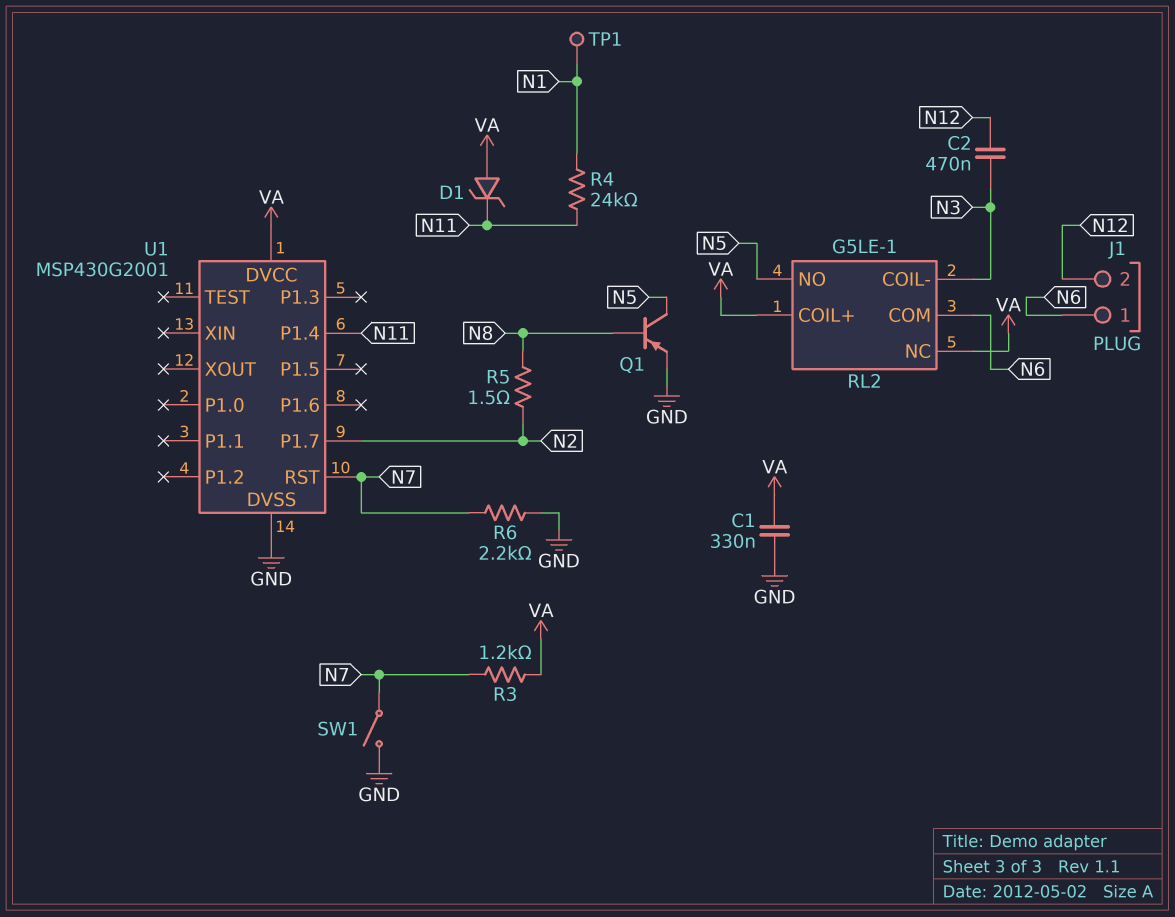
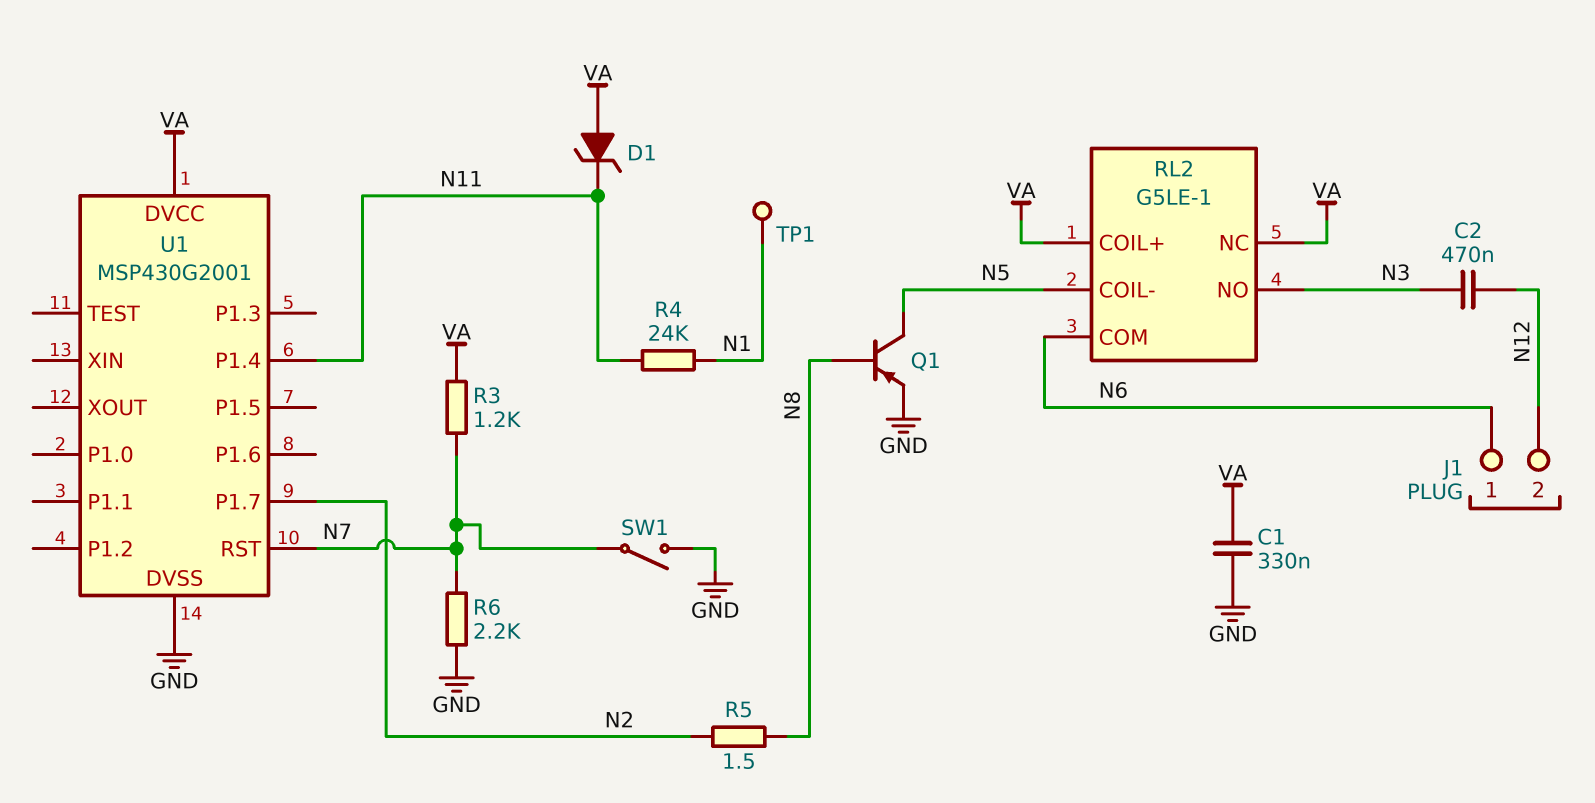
RL2 pin COIL-: N3 -> N5
RL2 pin NO: N5 -> N3

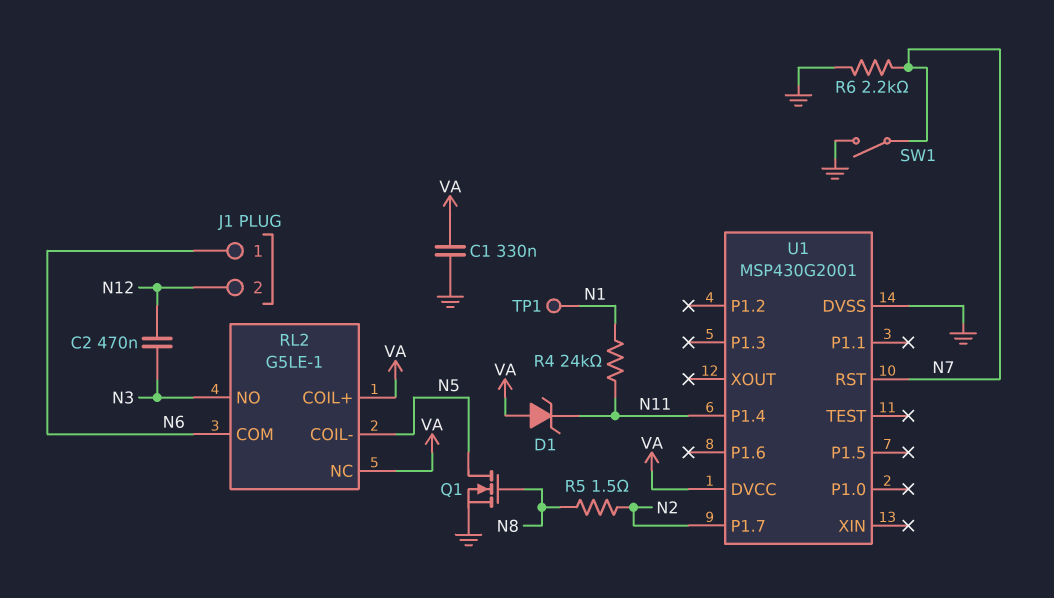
Q1: PNP (B N8, C N5, E GND) -> NMOS (G N8, D N5, S GND)
R3: 1.2k (N7, VA) -> none

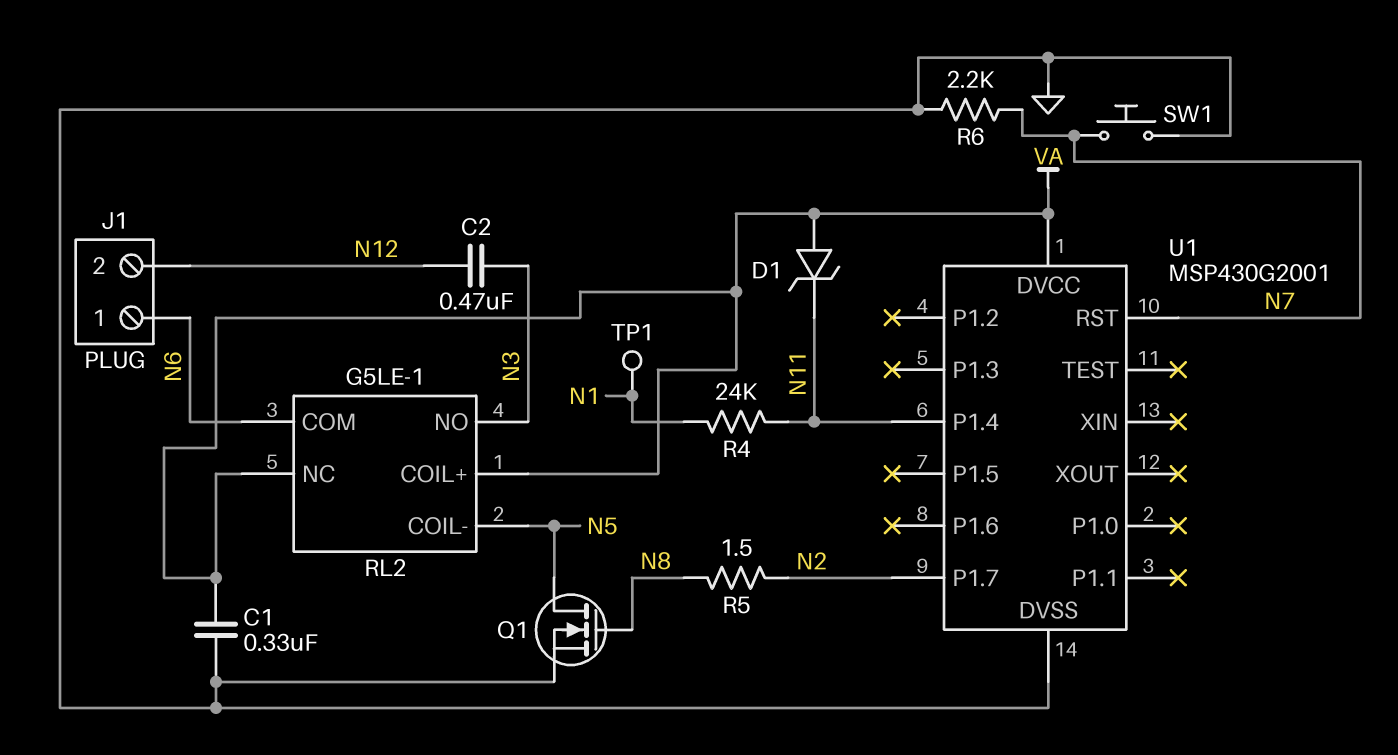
SW1: switch (GND, N7) -> button (GND, N7)

